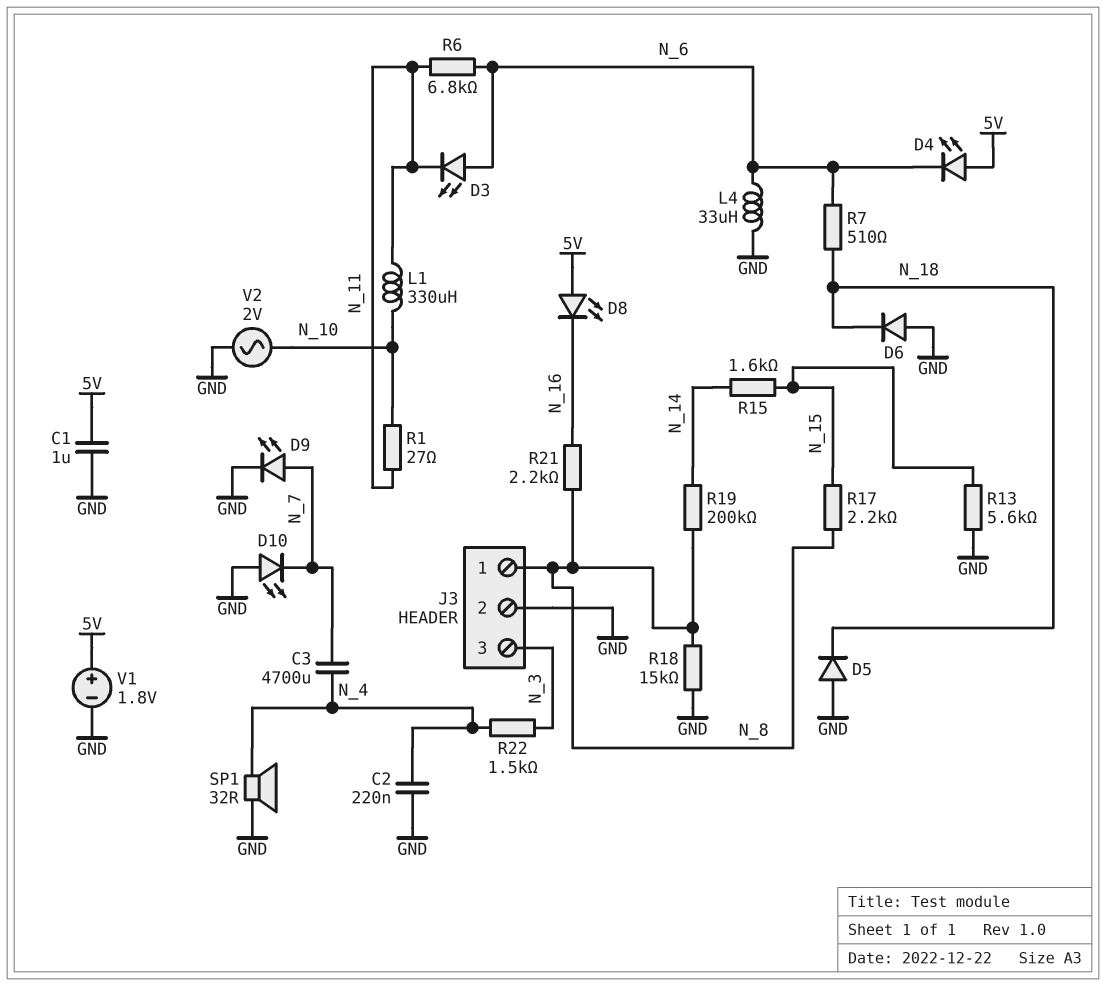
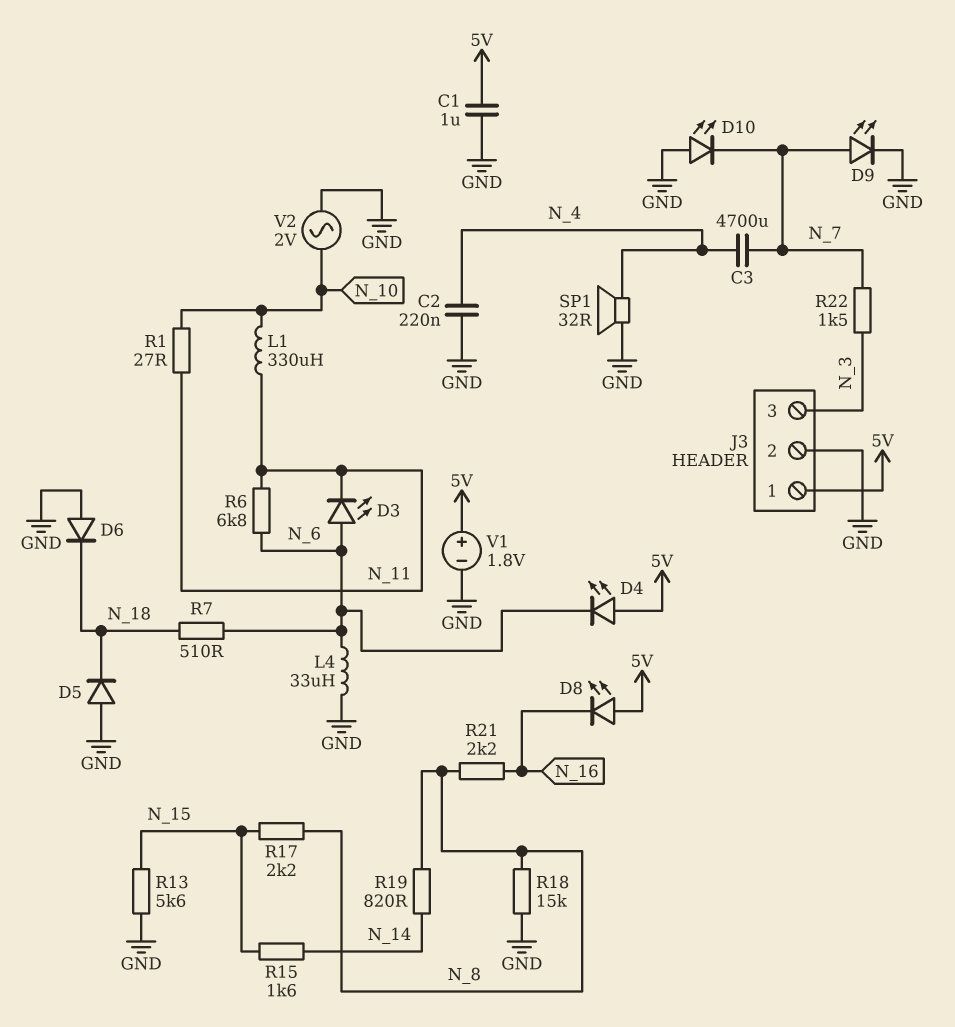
J3 pin 1: N_8 -> 5V
R19: 200k (N_8, N_14) -> 820 (N_8, N_14)
R22: 1.5k (N_3, N_4) -> 1.5k (N_3, N_7)

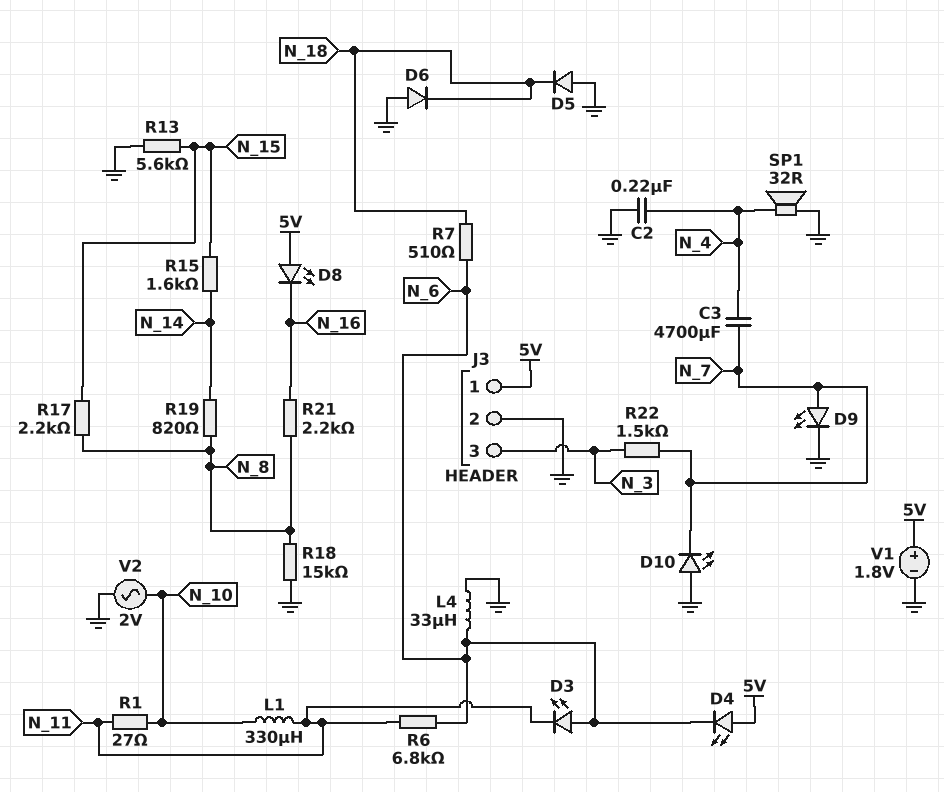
C1: 1uF (5V, GND) -> none

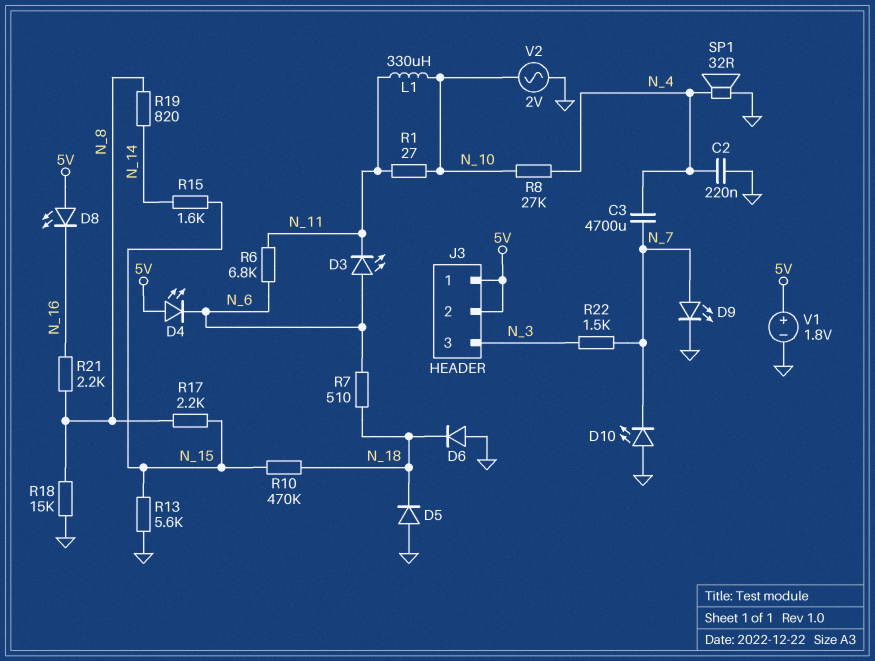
J3 pin 2: GND -> 5V
L4: 33uH (GND, N_6) -> none
R8: none -> 27k (N_4, N_10)
R10: none -> 470k (N_15, N_18)

